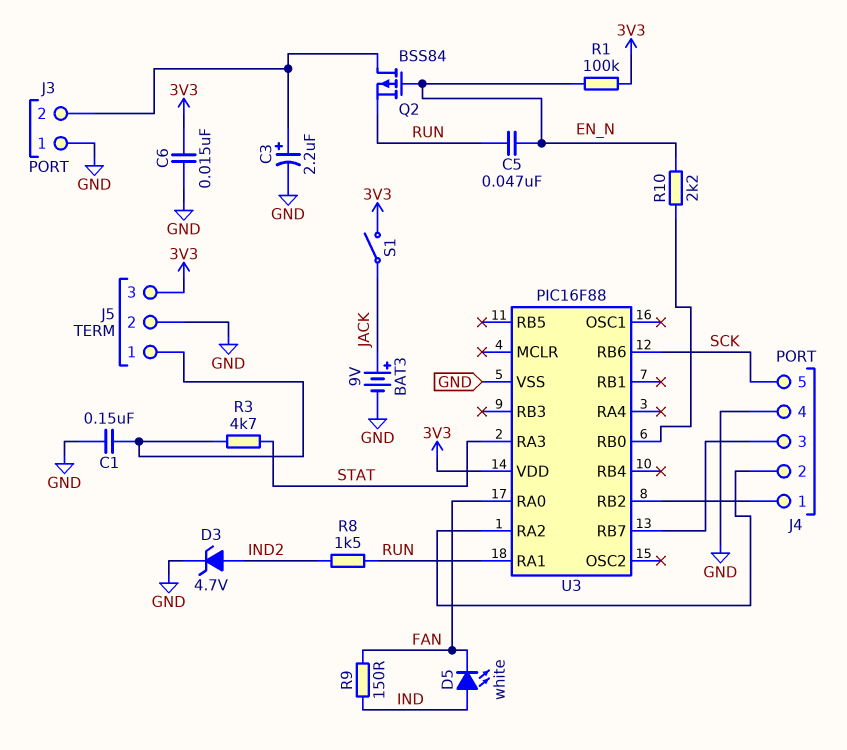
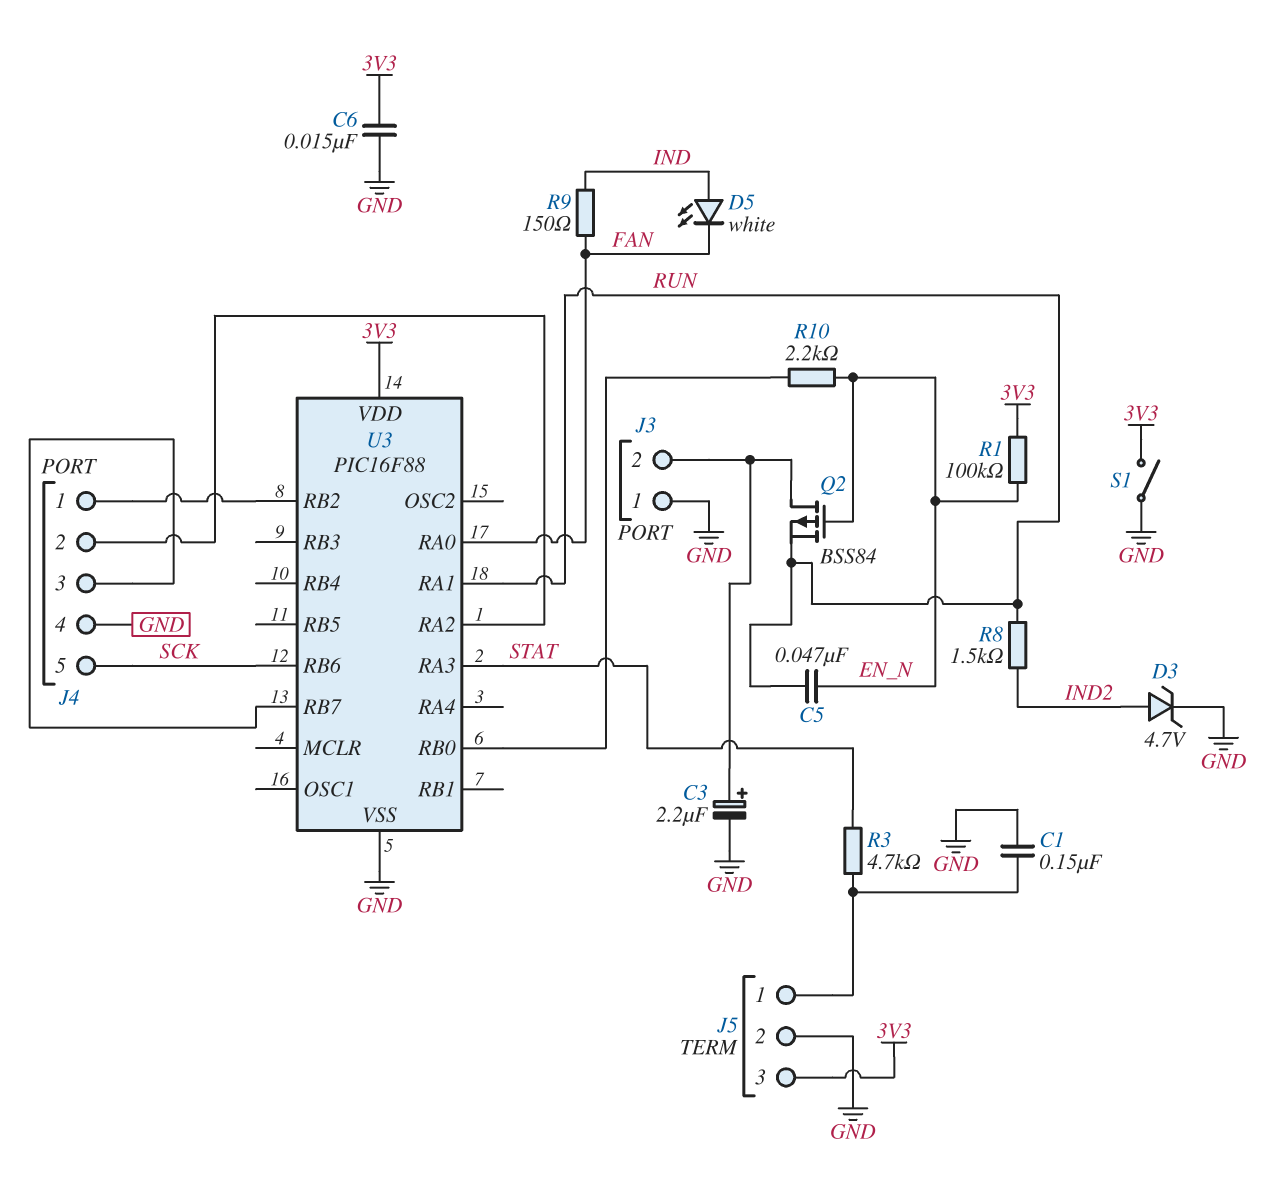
BAT3: 9V (plus JACK, minus GND) -> none
S1: switch (3V3, JACK) -> switch (3V3, GND)

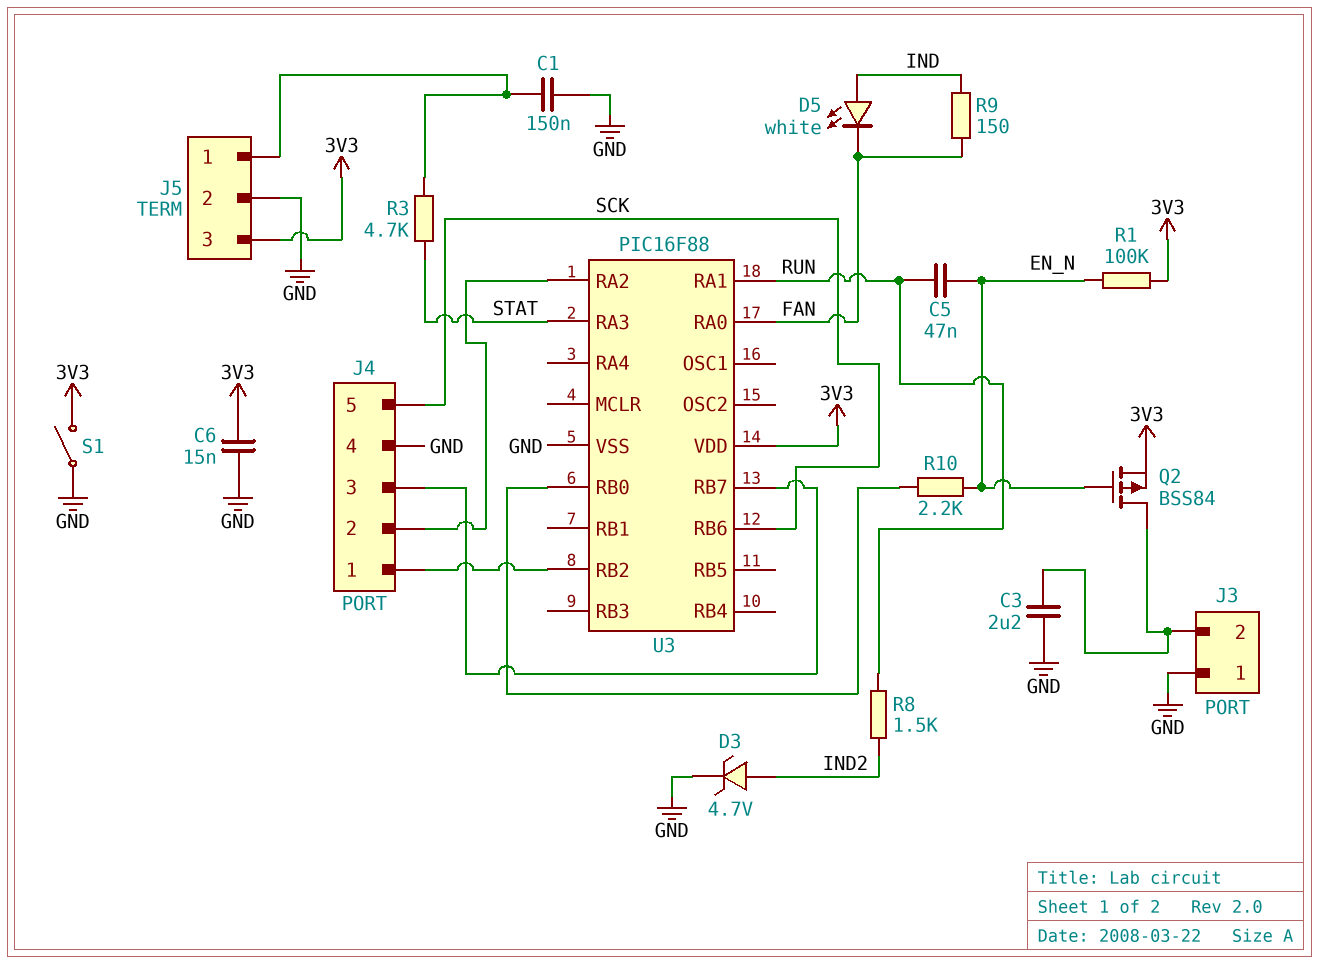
C3: 2.2uF (plus J3/2, minus GND) -> 2.2uF (GND, J3/2)
Q2: PMOS BSS84 (G EN_N, D J3/2, S RUN) -> PMOS BSS84 (G EN_N, D J3/2, S 3V3)

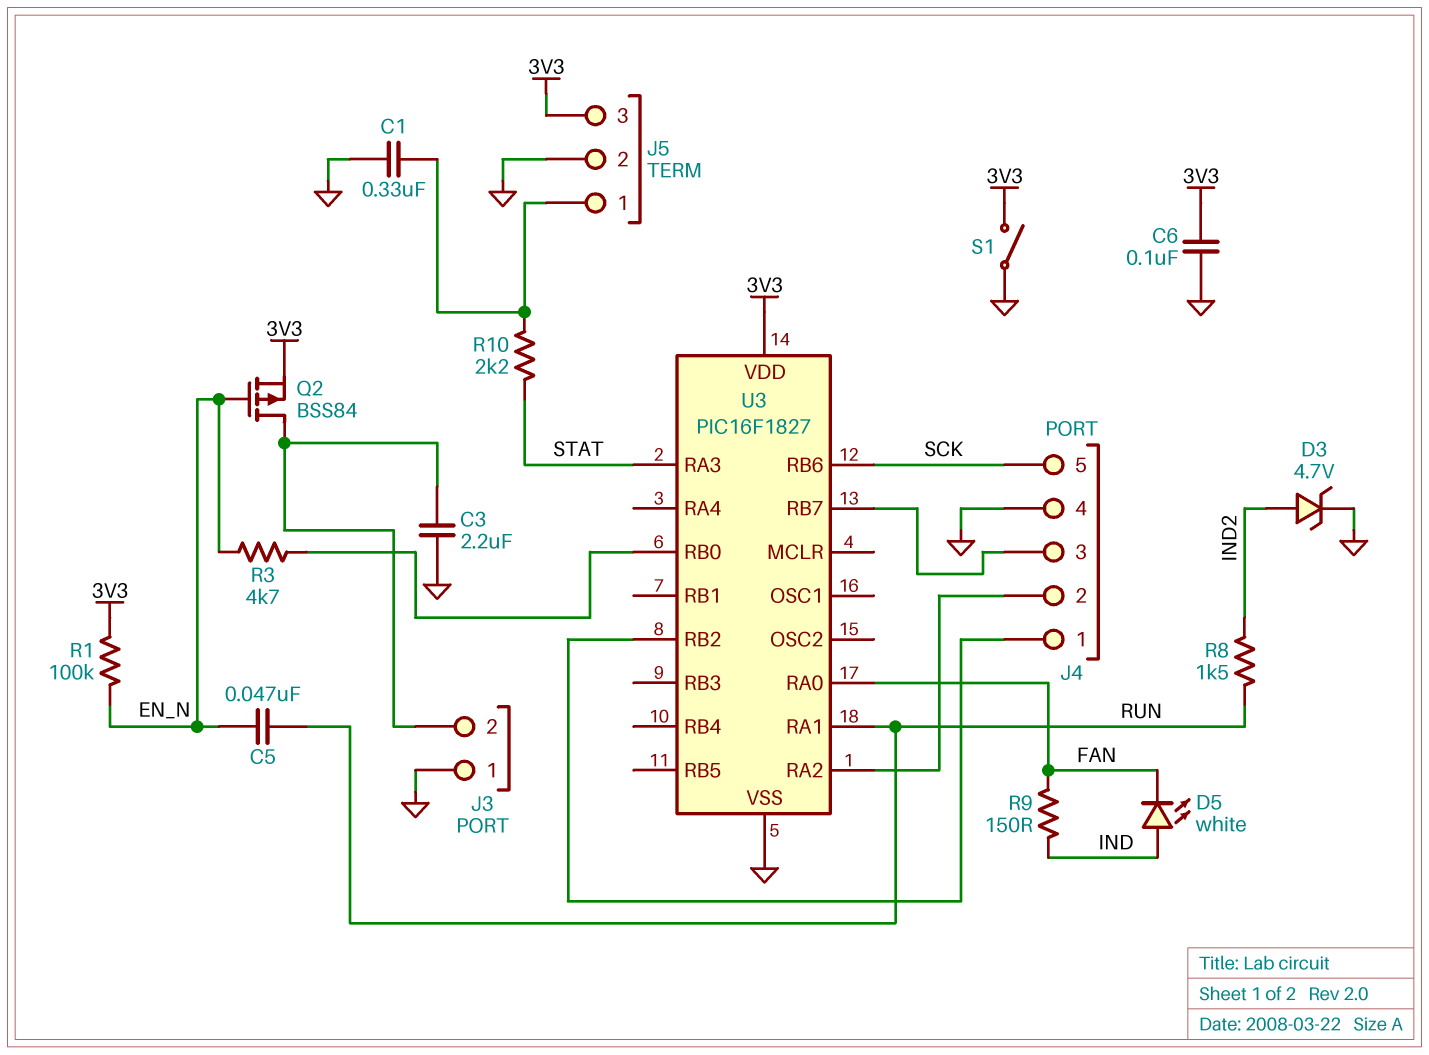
C1: 150nF (GND, J5/1) -> 330nF (GND, J5/1)
C6: 15nF (3V3, GND) -> 100nF (3V3, GND)
R3: 4.7k (J5/1, STAT) -> 4.7k (EN_N, U3/RB0)
R10: 2.2k (EN_N, U3/RB0) -> 2.2k (J5/1, STAT)
U3: PIC16F88 -> PIC16F1827

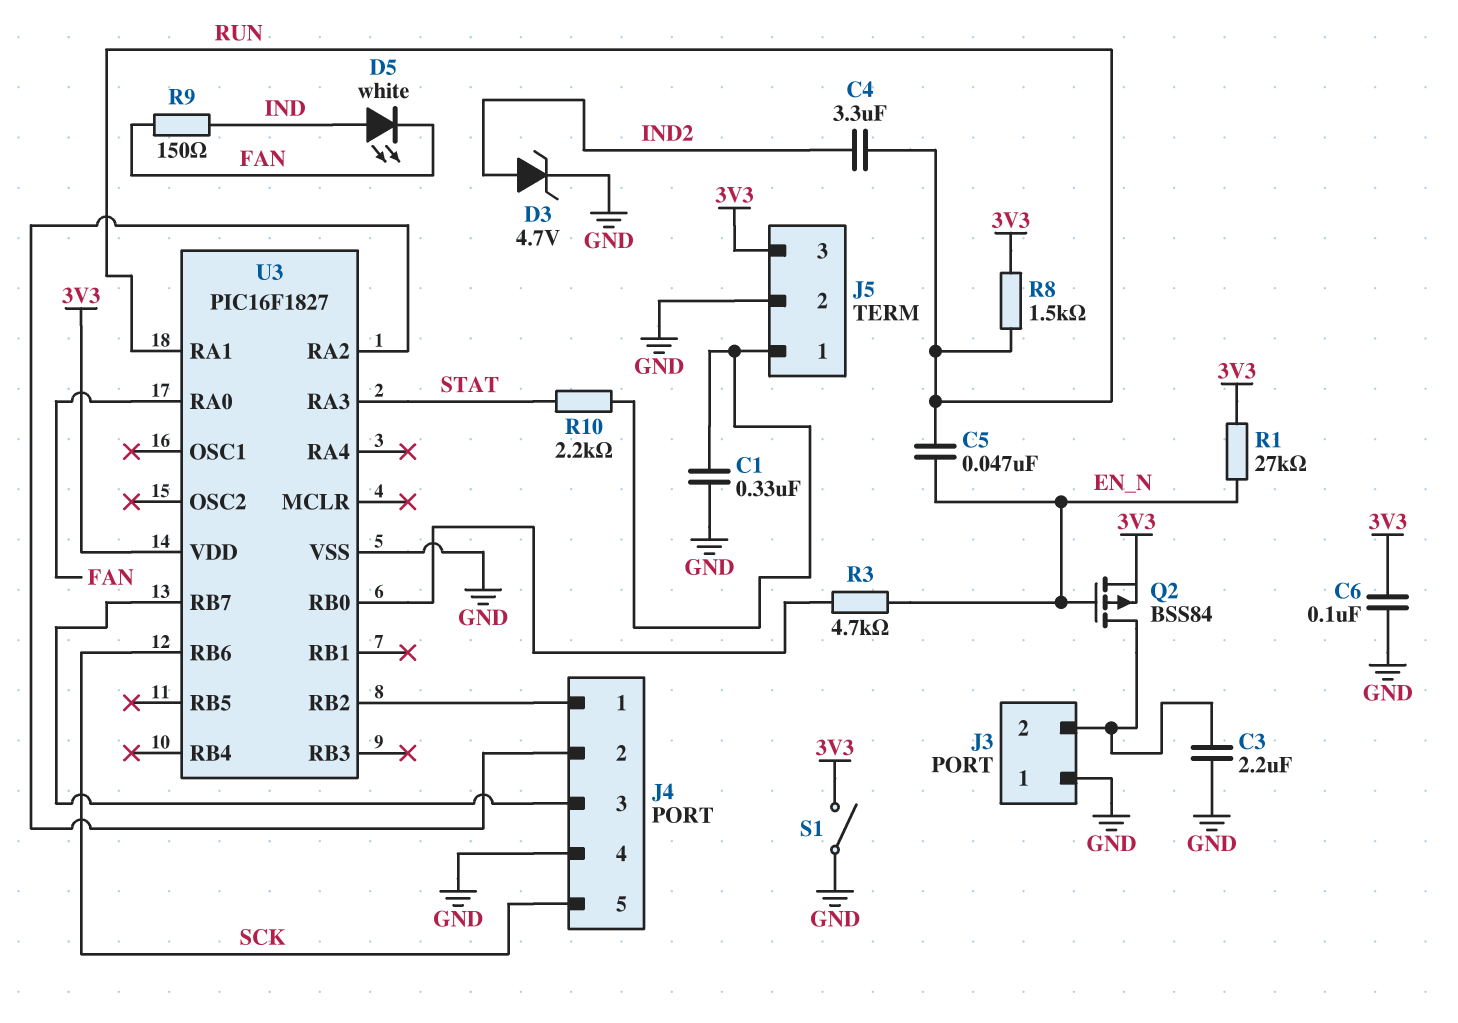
C4: none -> 3.3uF (IND2, RUN)
R1: 100k (3V3, EN_N) -> 27k (3V3, EN_N)
R8: 1.5k (IND2, RUN) -> 1.5k (3V3, RUN)

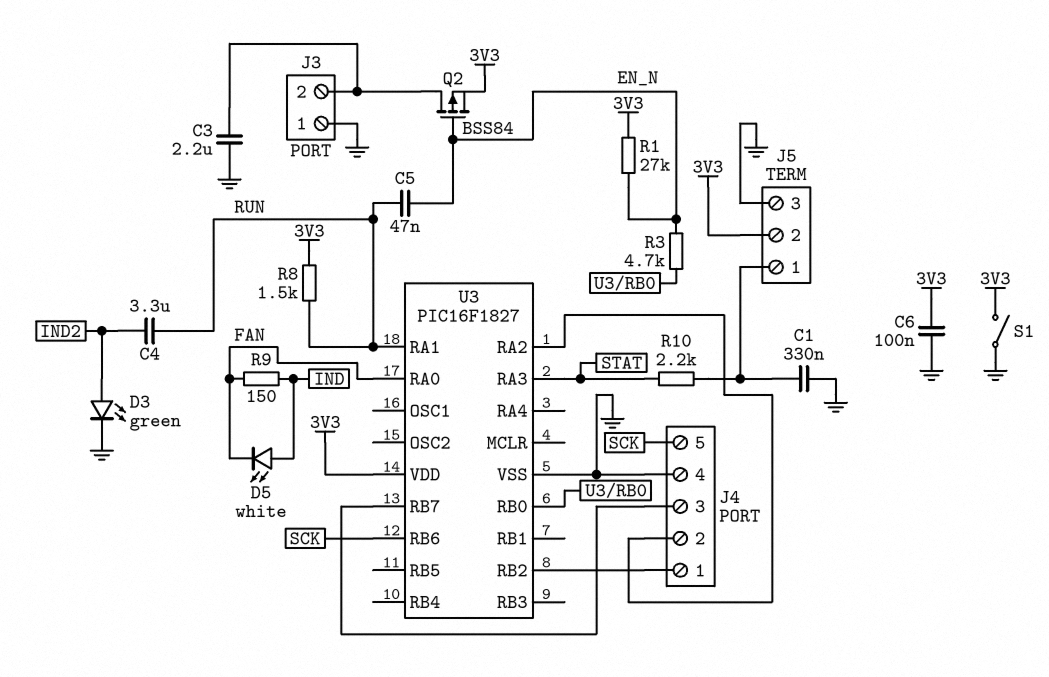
D3: zener 4.7V (A IND2, K GND) -> LED green (A IND2, K GND)
J5 pin 2: GND -> 3V3
J5 pin 3: 3V3 -> GND

